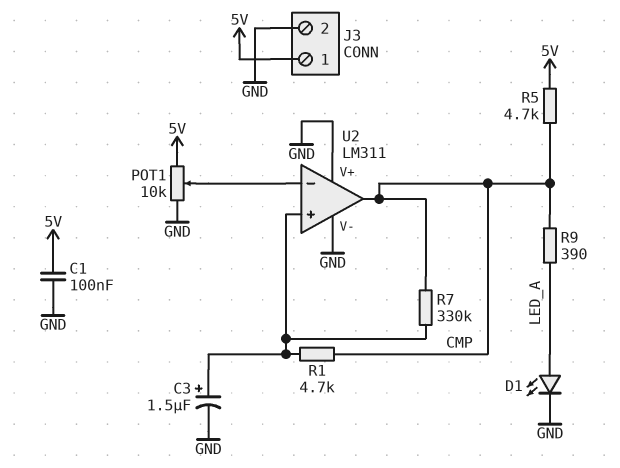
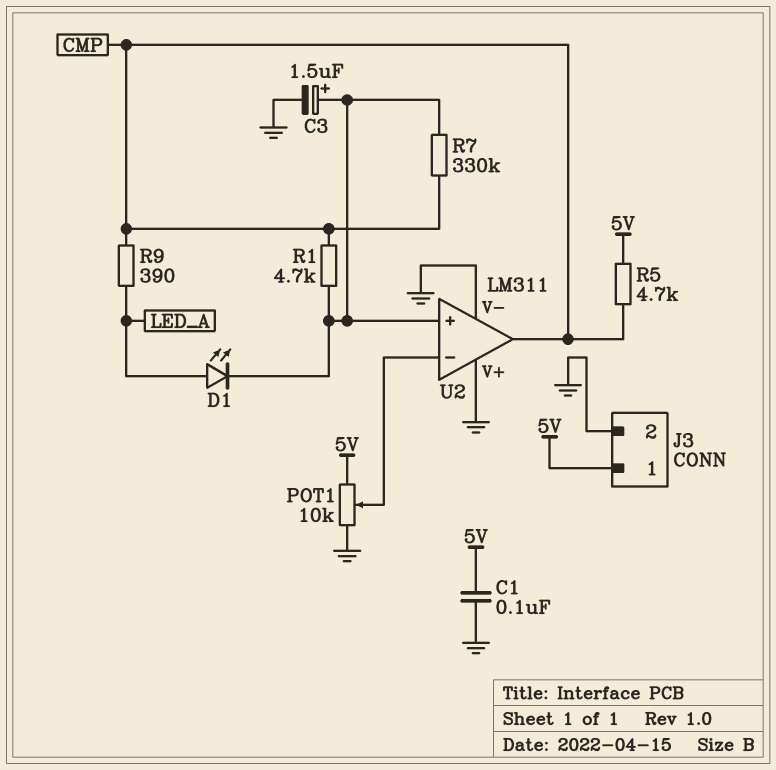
D1: LED (A LED_A, K GND) -> LED (A LED_A, K U2/in+)

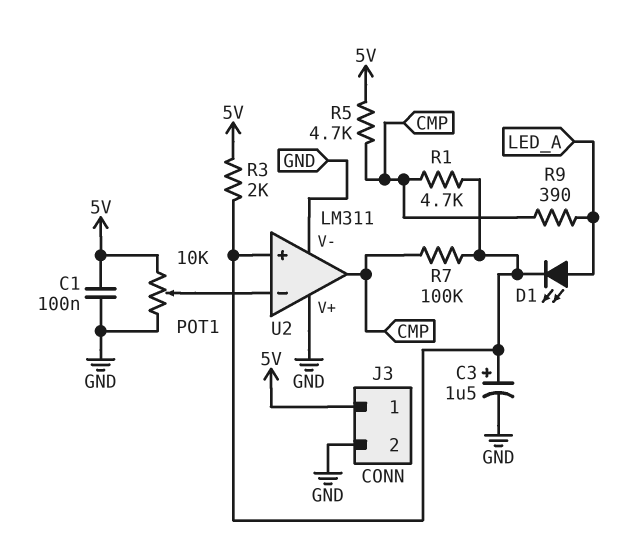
R3: none -> 2k (5V, U2/in+)
R7: 330k (CMP, U2/in+) -> 100k (CMP, U2/in+)

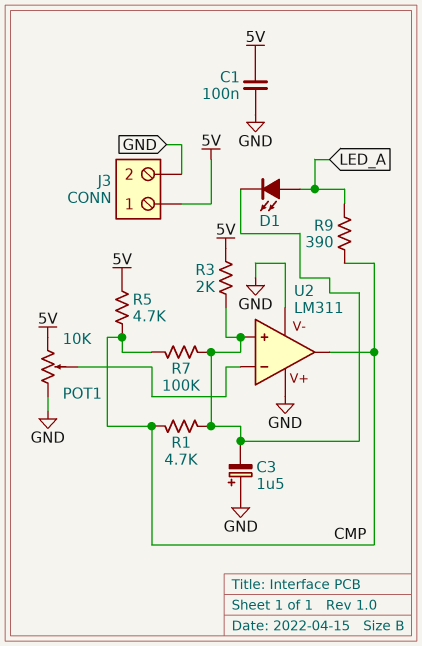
C3: 1.5uF (plus U2/in+, minus GND) -> 1.5uF (plus GND, minus U2/in+)

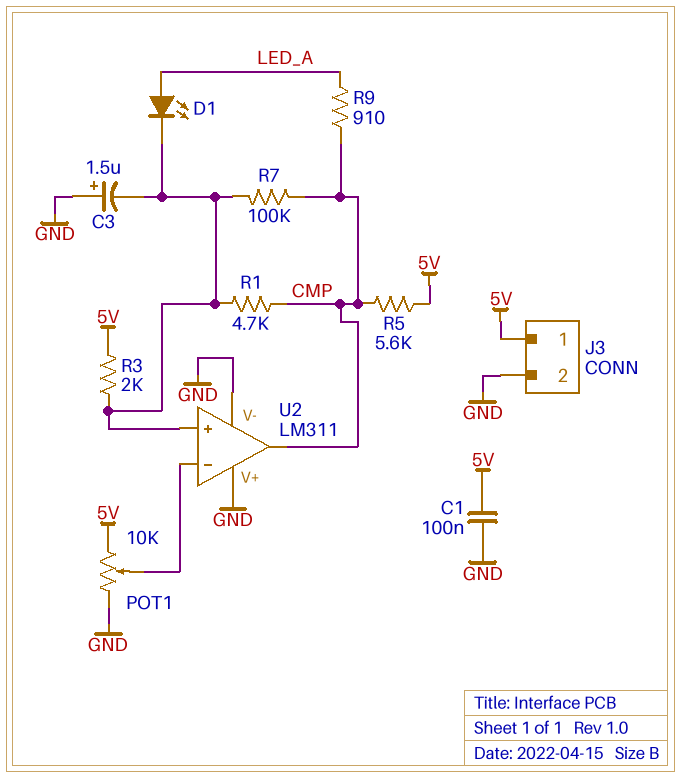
R5: 4.7k (5V, CMP) -> 5.6k (5V, CMP)
R9: 390 (CMP, LED_A) -> 910 (CMP, LED_A)

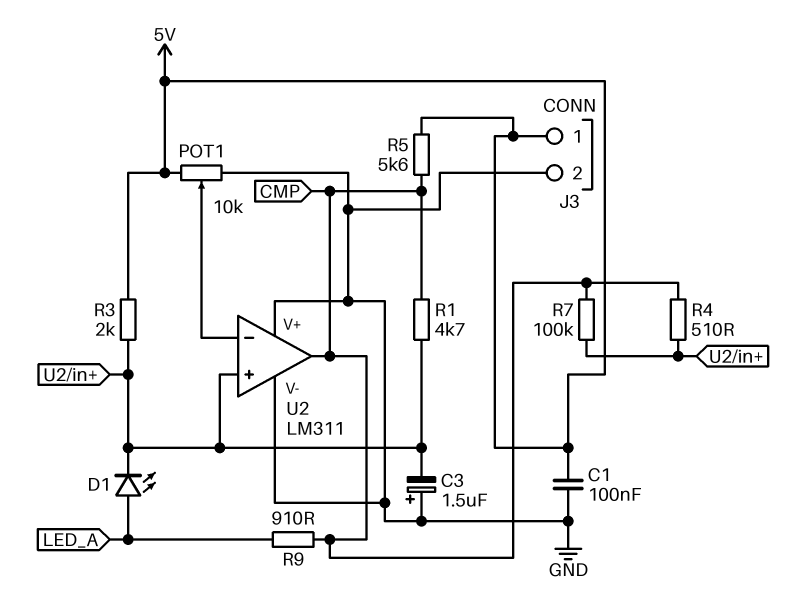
R4: none -> 510 (CMP, U2/in+)

